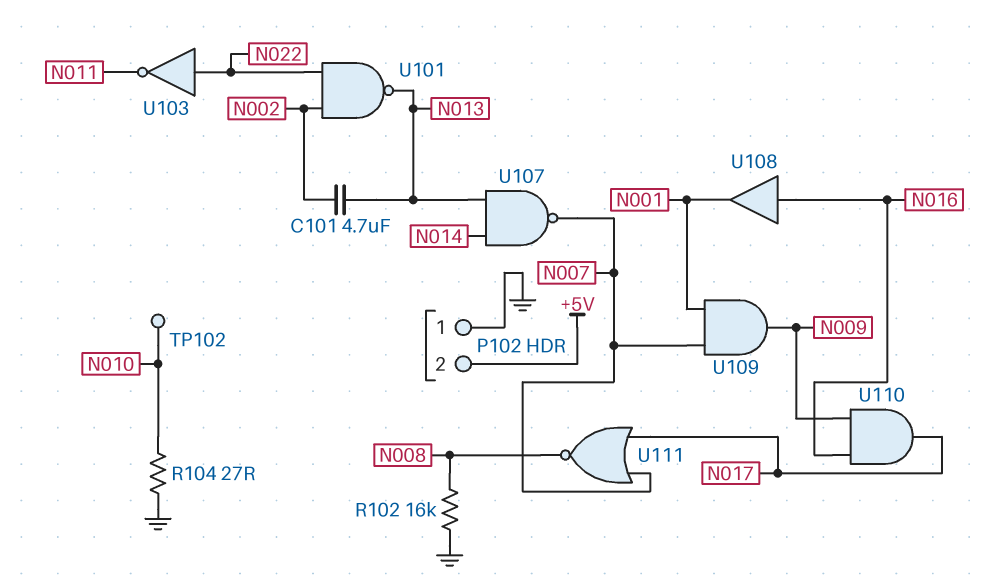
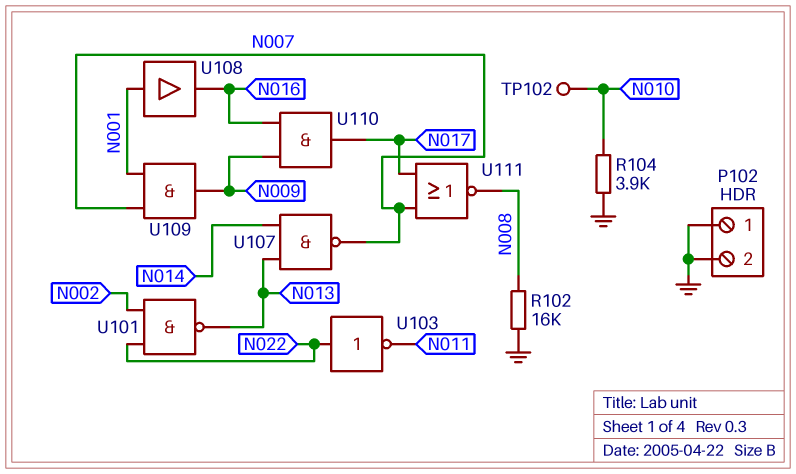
C101: 4.7uF (N002, N013) -> none
P102 pin 2: +5V -> GND
R104: 27 (GND, N010) -> 3.9k (GND, N010)
U108: buffer (in N016, out N001) -> buffer (in N001, out N016)

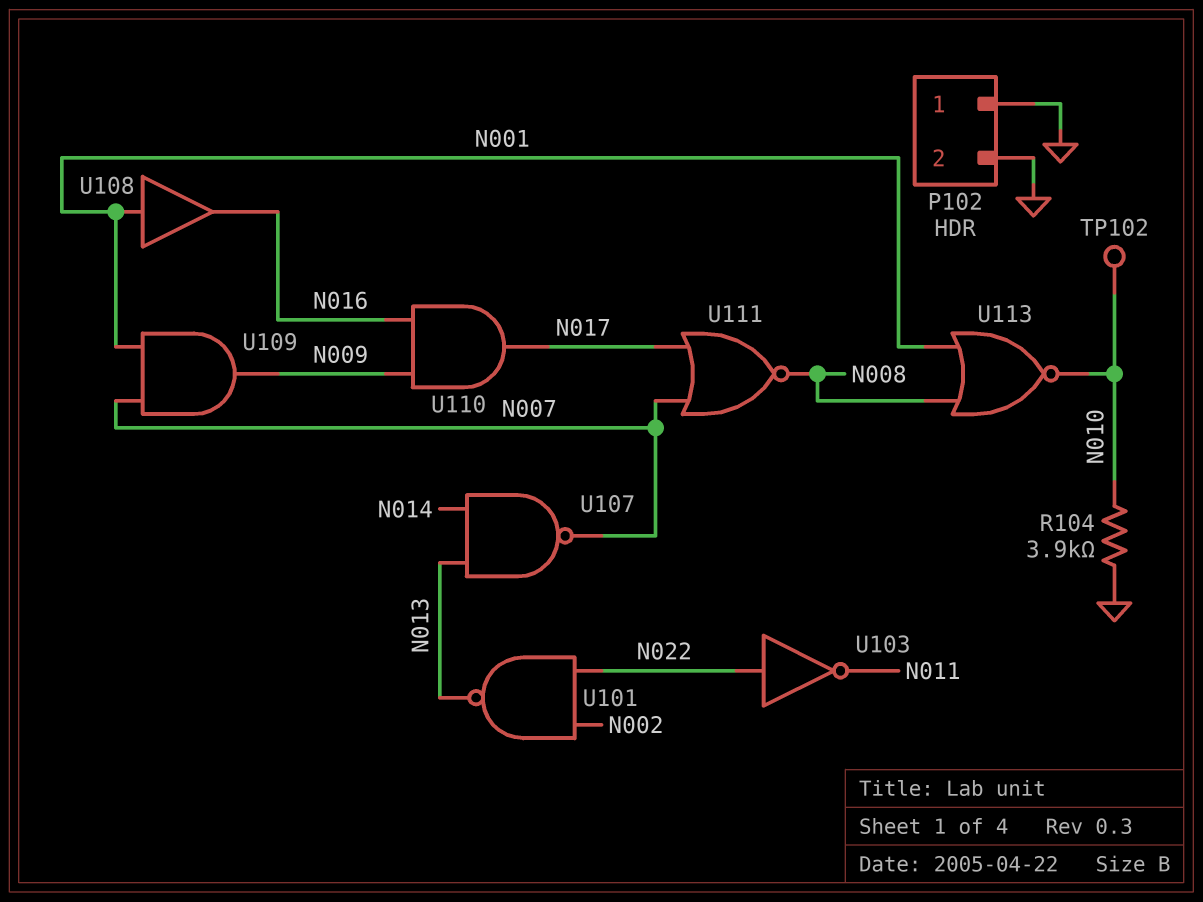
R102: 16k (GND, N008) -> none
U113: none -> NOR (in N001, in N008, out N010)

